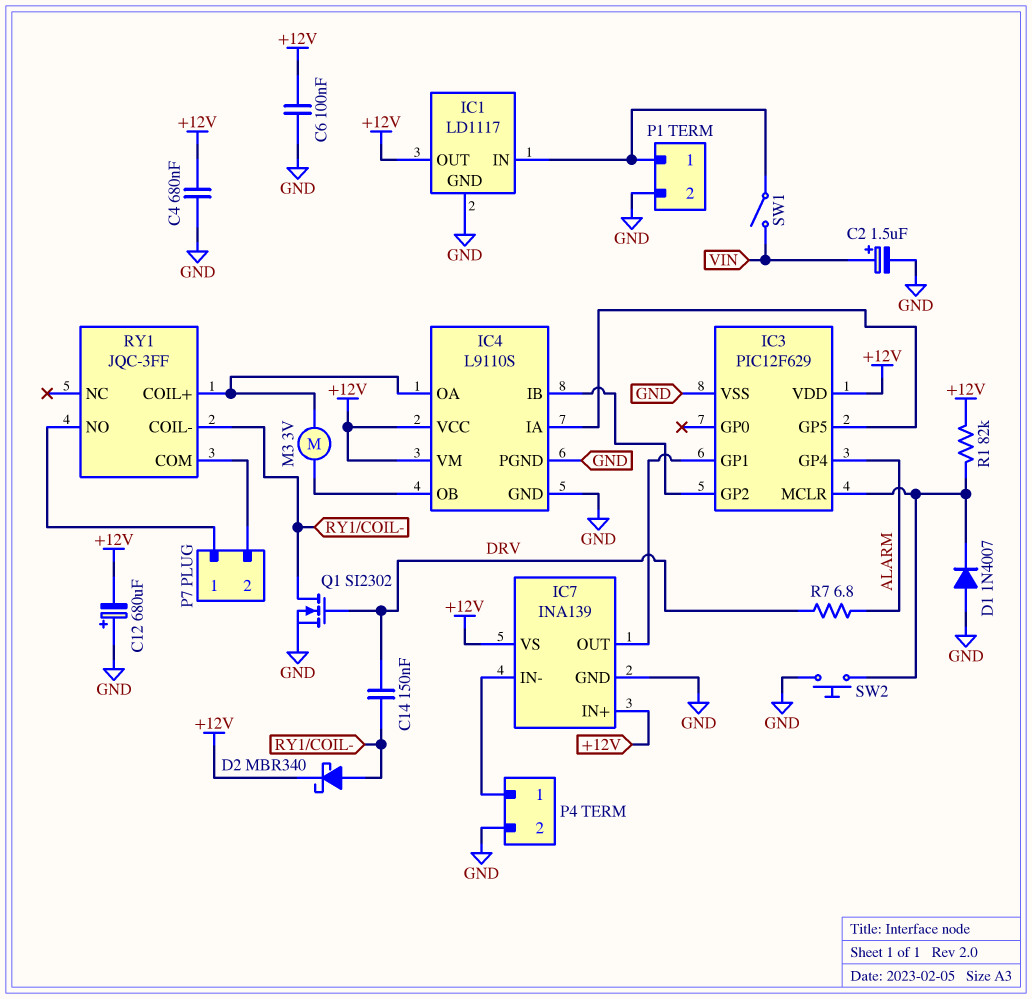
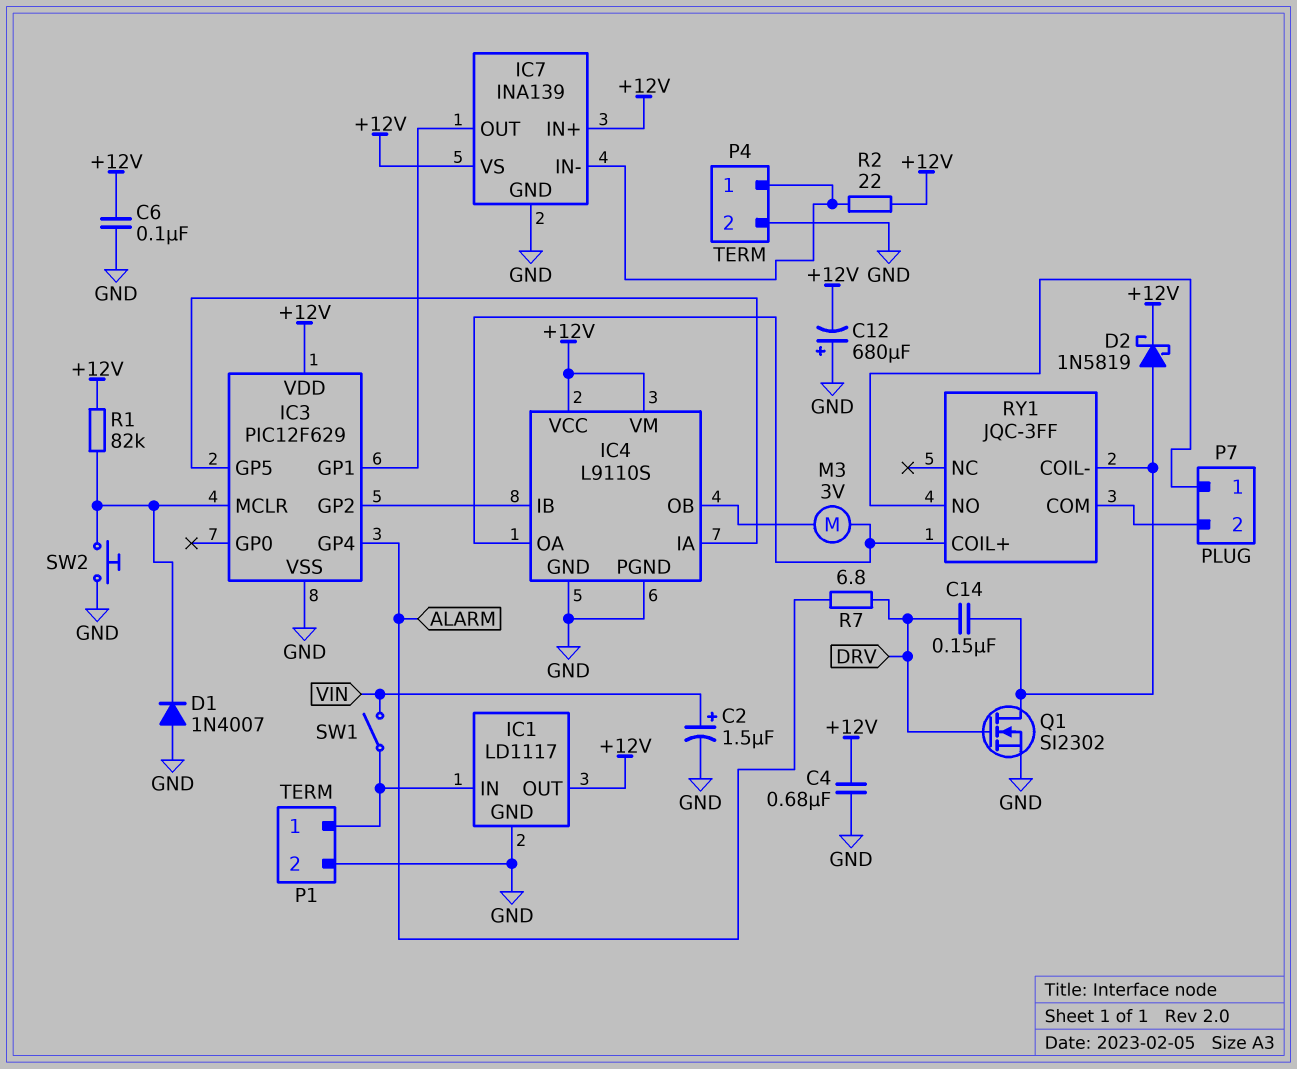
D2: schottky MBR340 (A RY1/COIL-, K +12V) -> schottky 1N5819 (A RY1/COIL-, K +12V)
R2: none -> 22 (+12V, IC7/IN-)

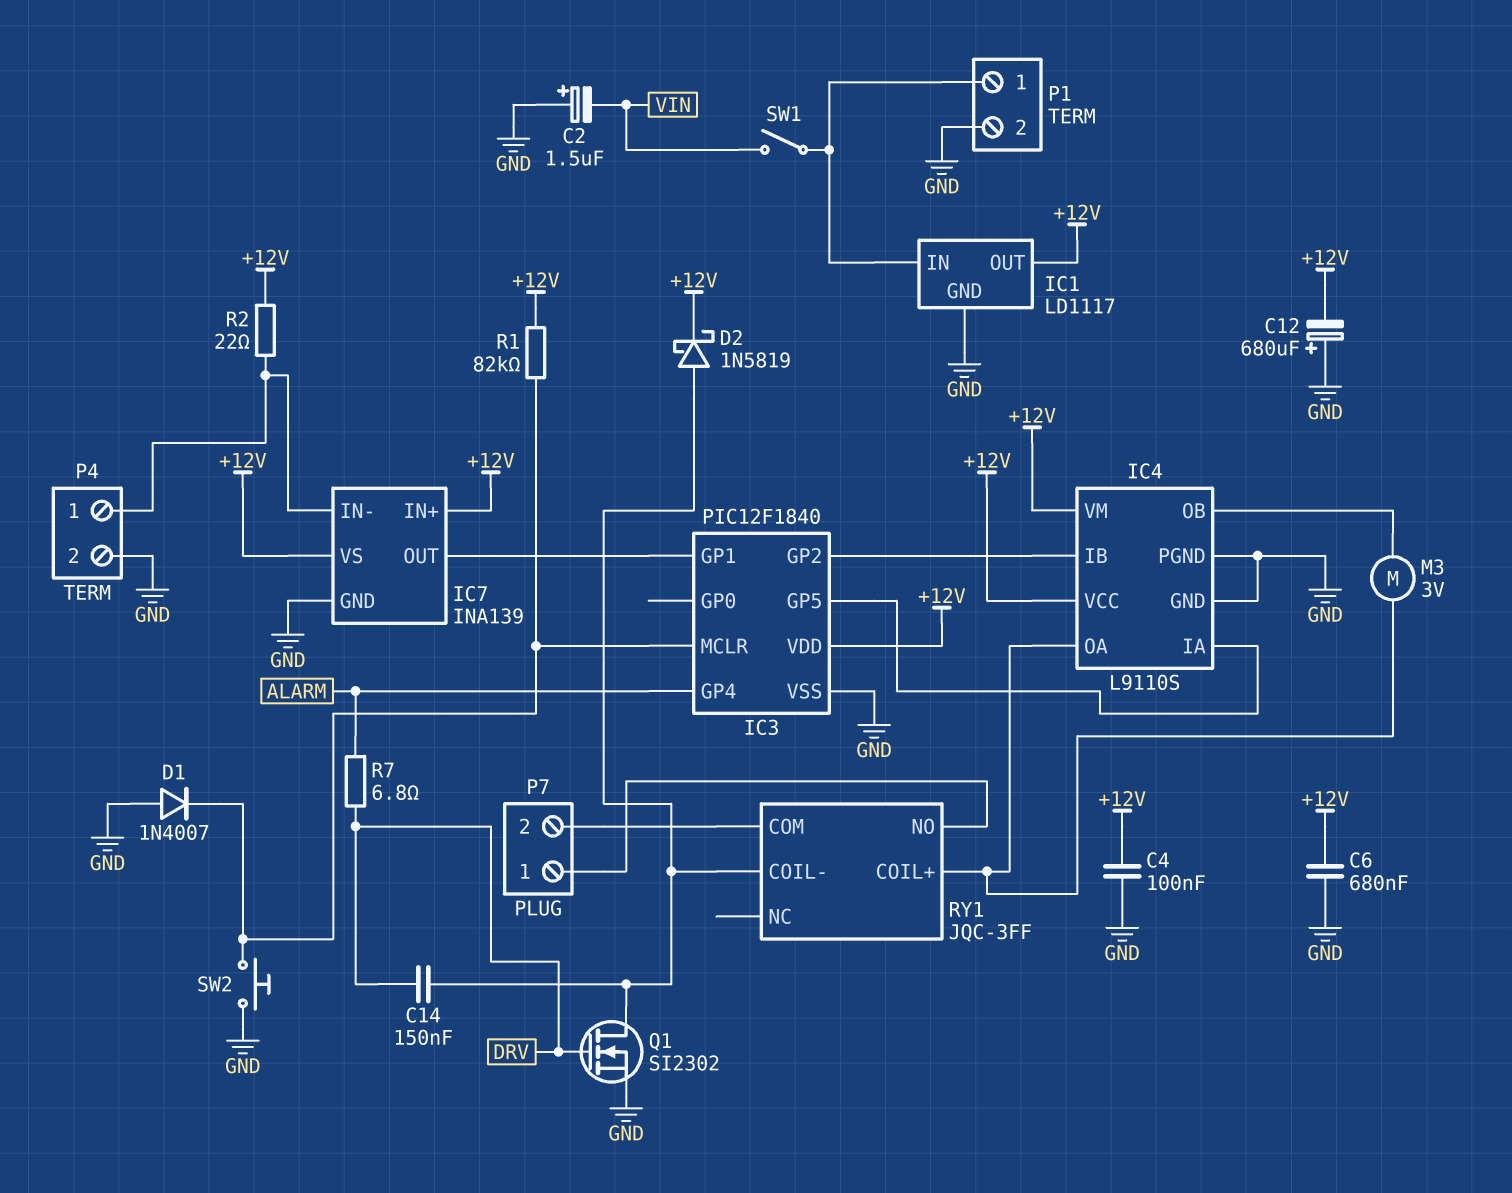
C2: 1.5uF (plus VIN, minus GND) -> 1.5uF (plus GND, minus VIN)
C4: 680nF (+12V, GND) -> 100nF (+12V, GND)
C6: 100nF (+12V, GND) -> 680nF (+12V, GND)
IC3: PIC12F629 -> PIC12F1840

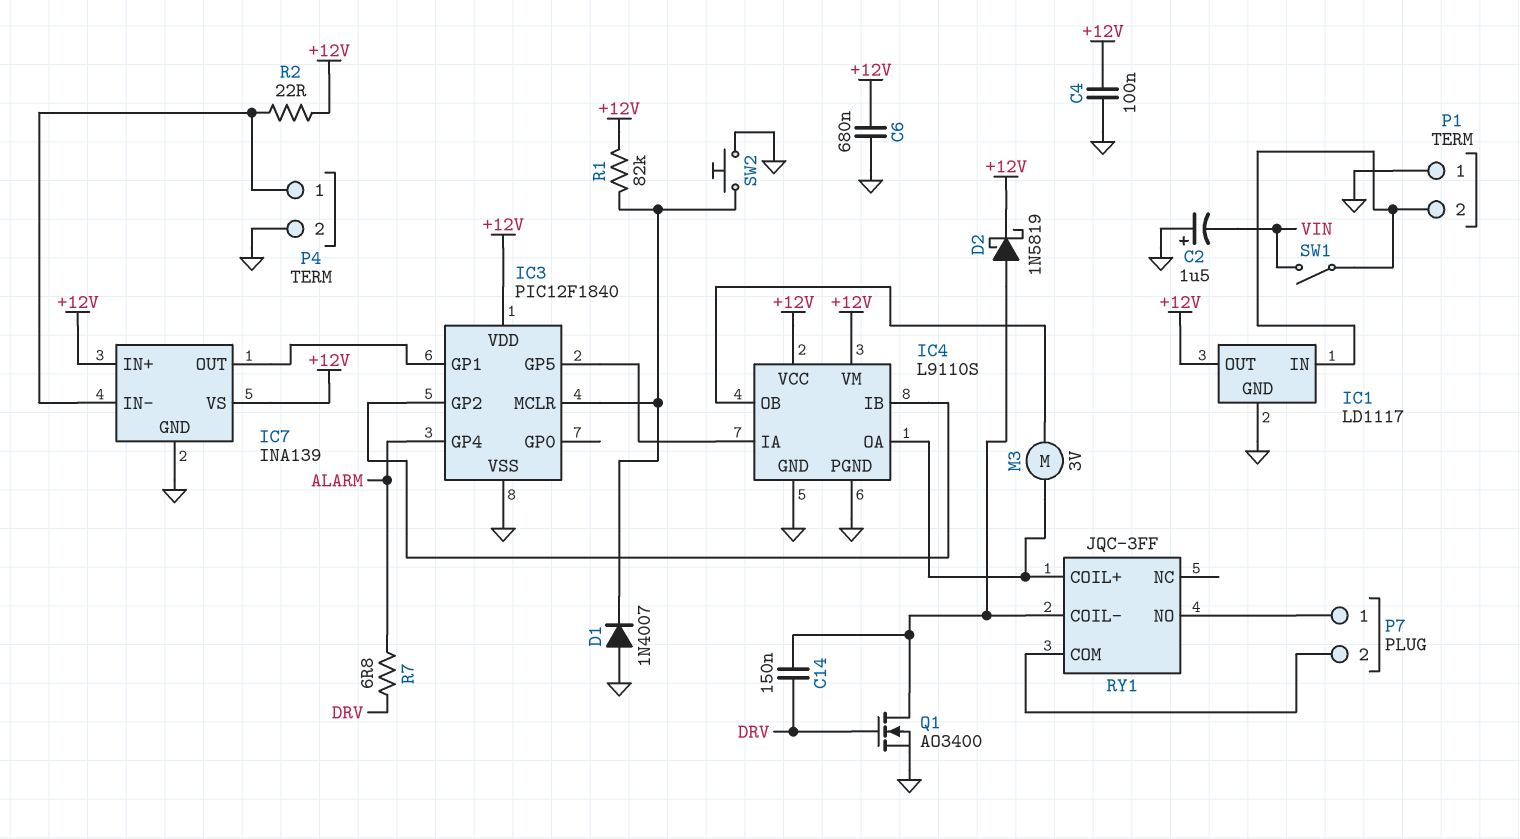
C12: 680uF (plus GND, minus +12V) -> none
P1 pin 1: IC1/IN -> GND
P1 pin 2: GND -> IC1/IN
Q1: NMOS SI2302 (G DRV, D RY1/COIL-, S GND) -> NMOS AO3400 (G DRV, D RY1/COIL-, S GND)

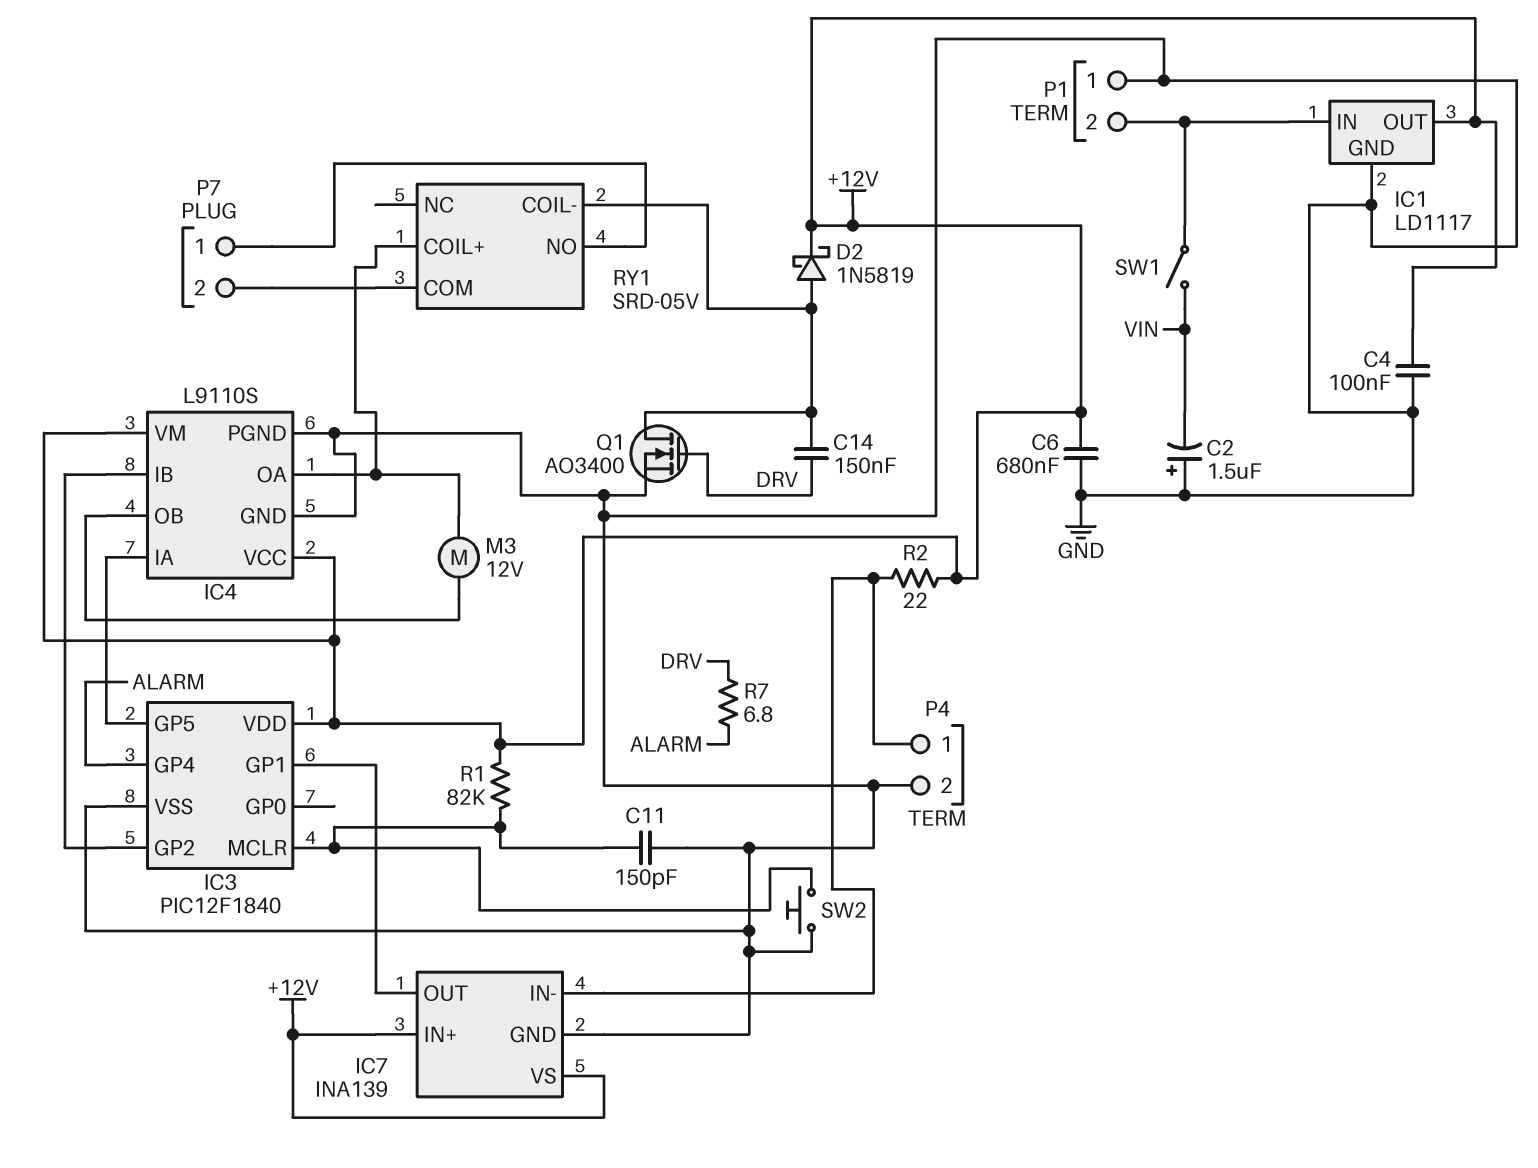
C11: none -> 150pF (GND, IC3/MCLR)
D1: diode 1N4007 (A GND, K IC3/MCLR) -> none
M3: motor 3V (IC4/OA, IC4/OB) -> motor 12V (IC4/OA, IC4/OB)
RY1: JQC-3FF -> SRD-05V

